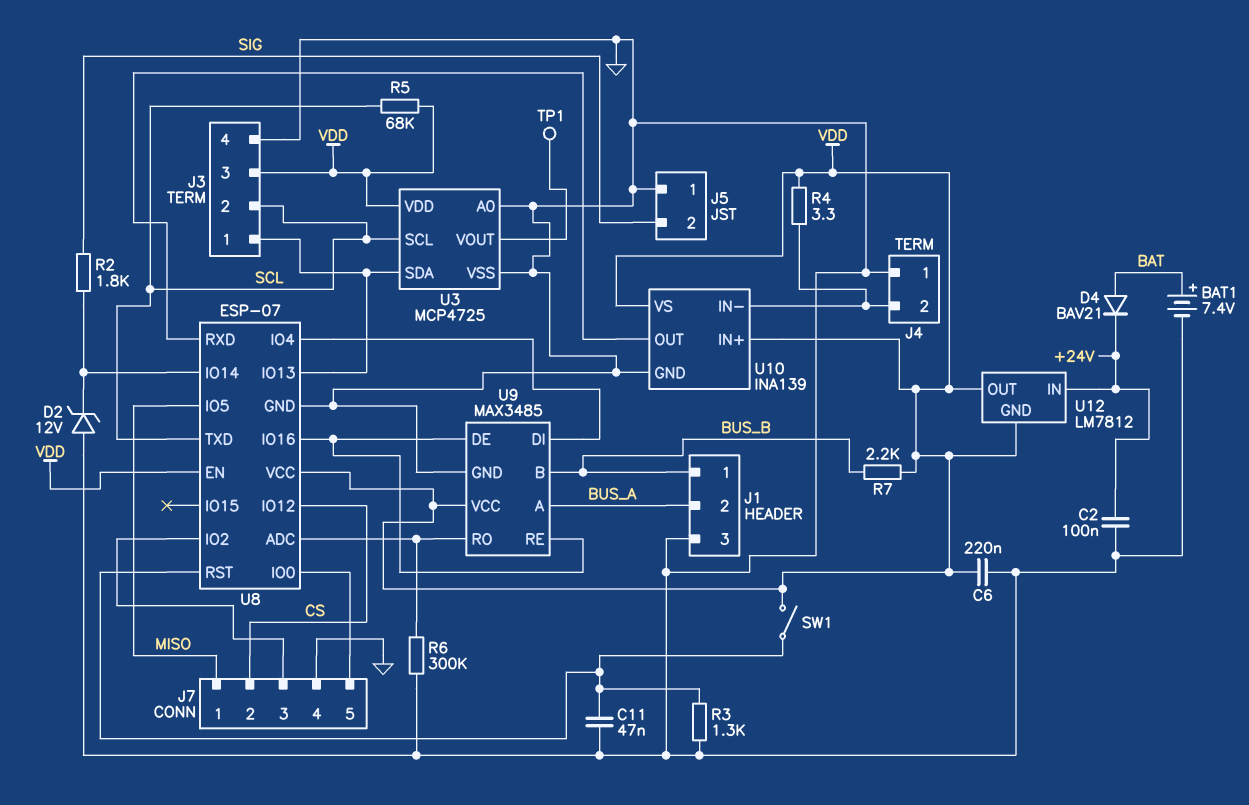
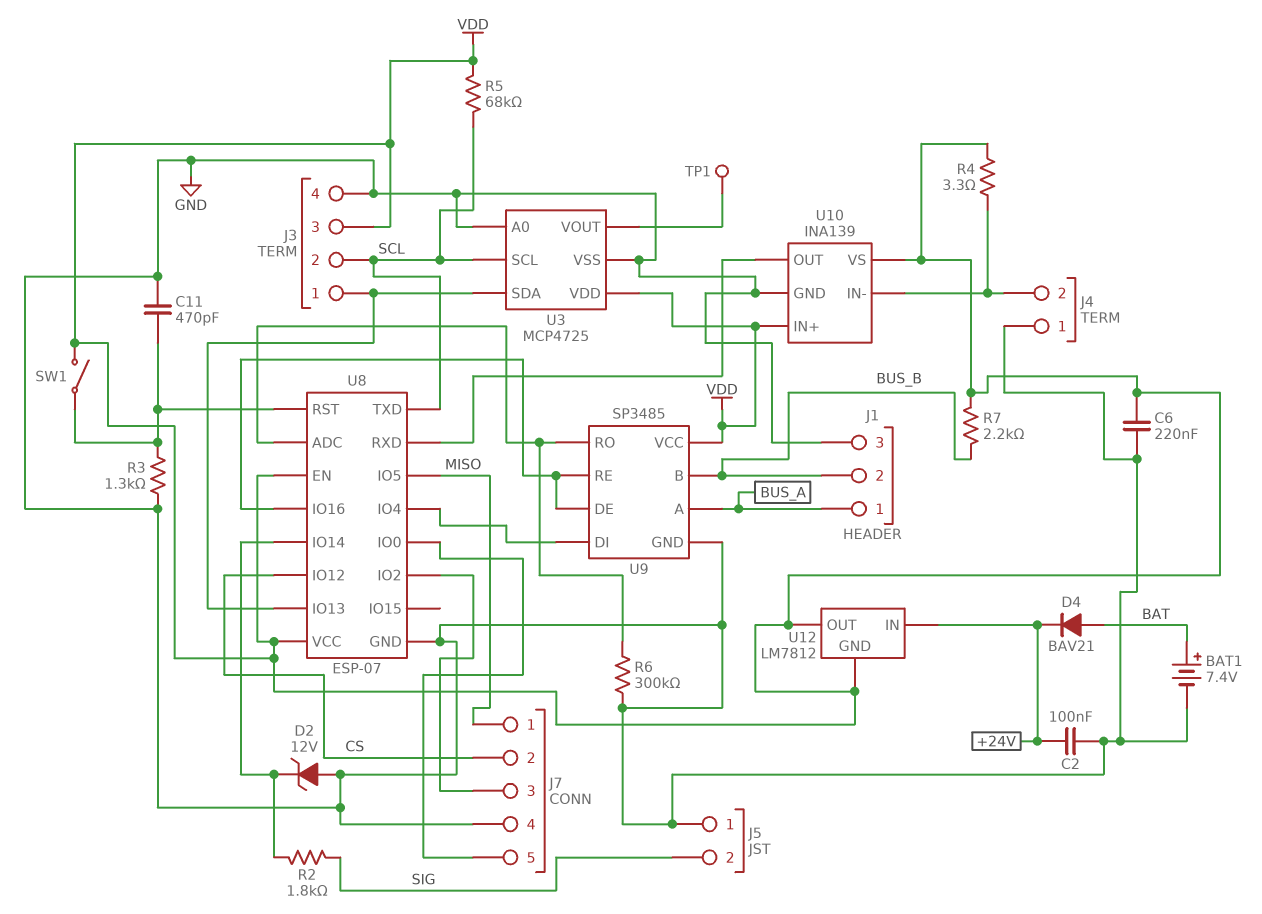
C11: 47nF (GND, U8/RST) -> 470pF (GND, U8/RST)
J1 pin 1: BUS_B -> BUS_A
J1 pin 2: BUS_A -> BUS_B
U9: MAX3485 -> SP3485

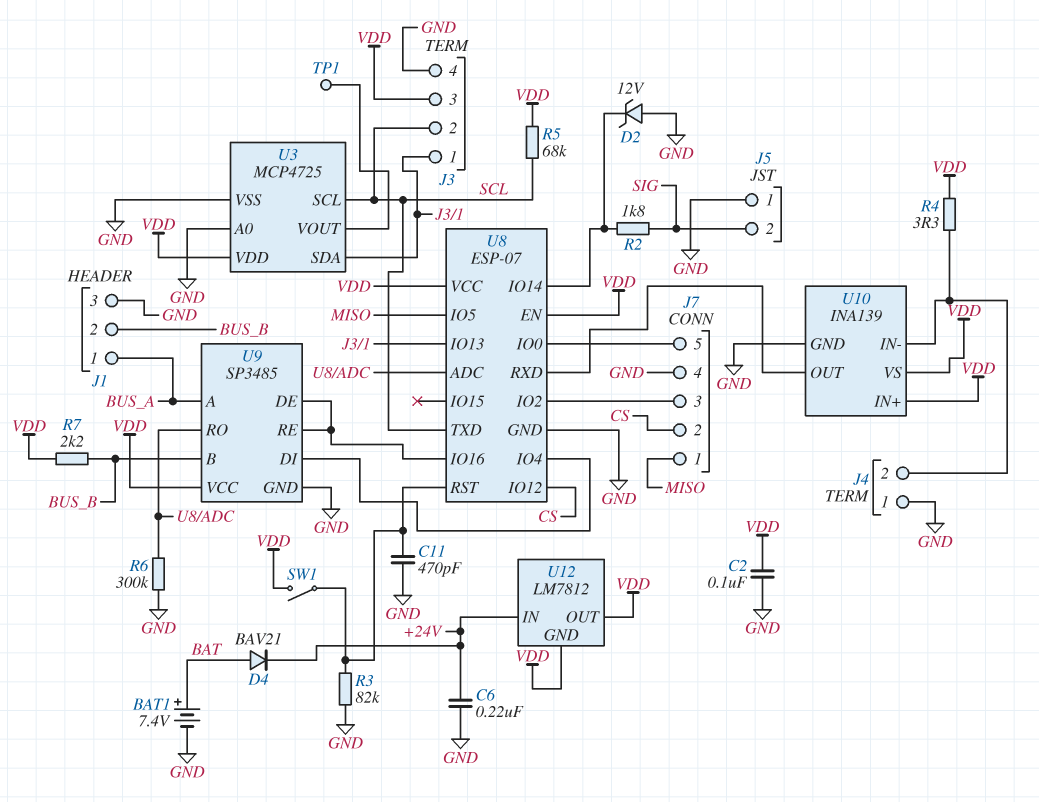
C2: 100nF (+24V, GND) -> 100nF (GND, VDD)
C6: 220nF (GND, VDD) -> 220nF (+24V, GND)
R3: 1.3k (GND, U8/RST) -> 82k (GND, U8/RST)

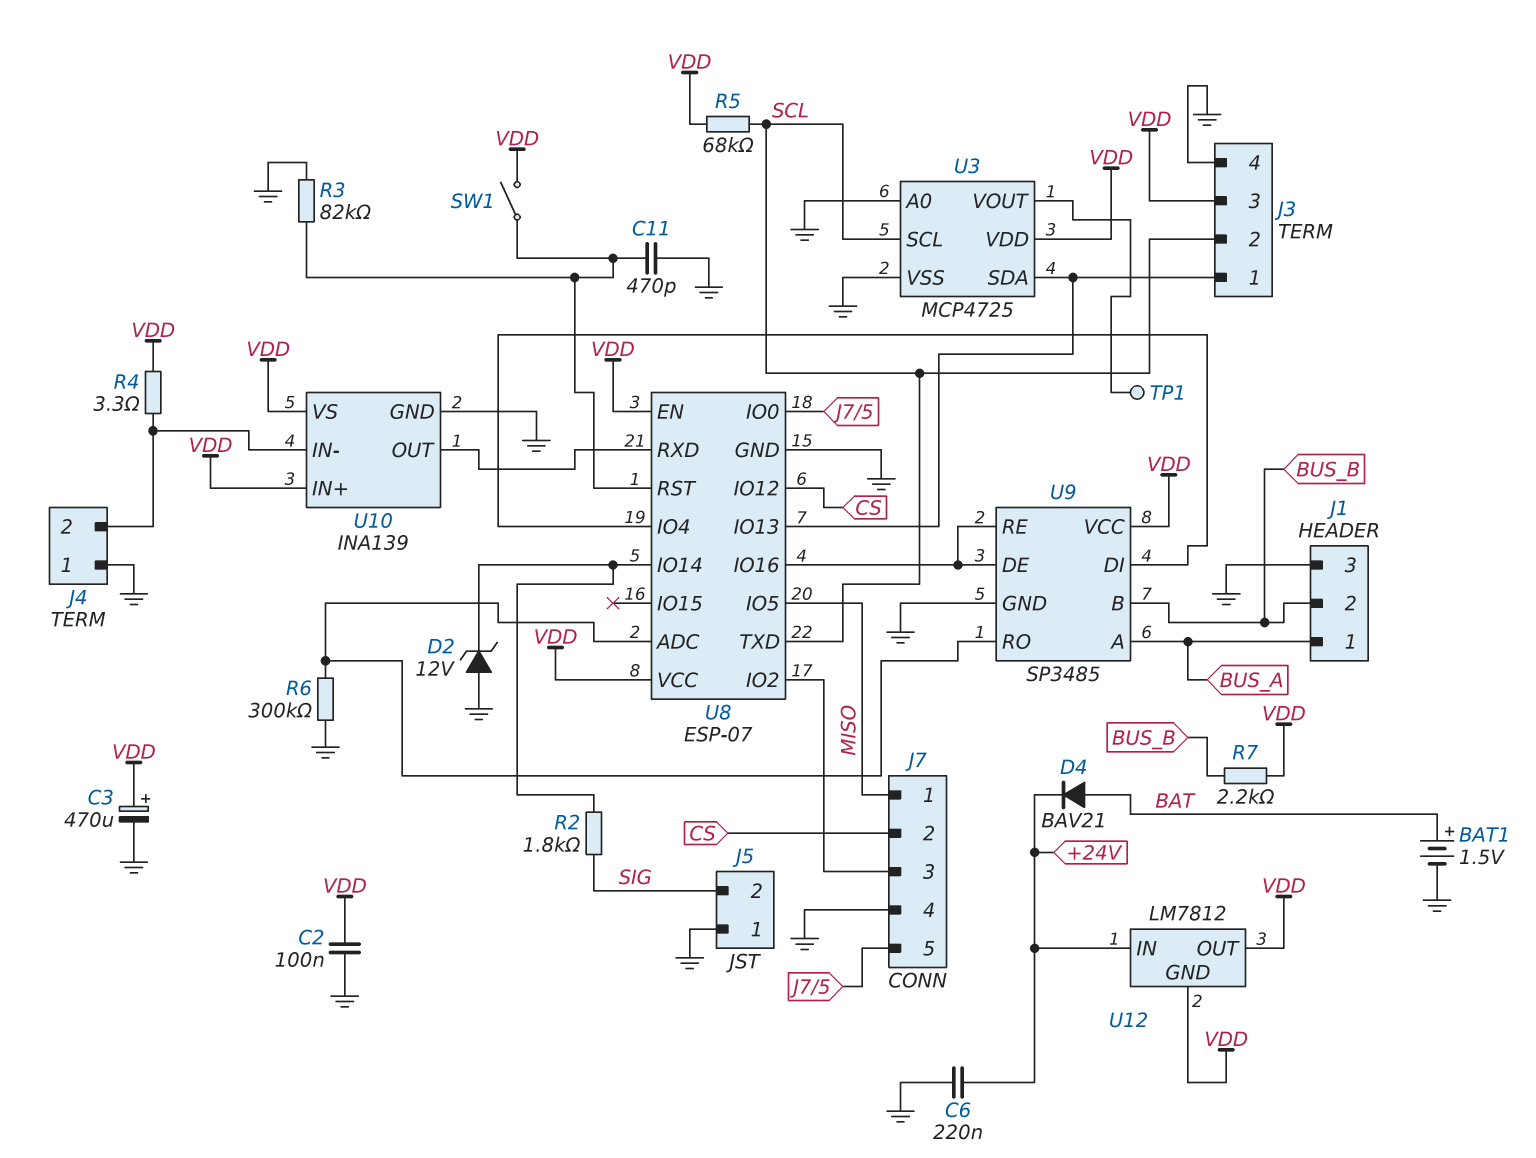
BAT1: 7.4V (plus BAT, minus GND) -> 1.5V (plus BAT, minus GND)
C3: none -> 470uF (plus VDD, minus GND)

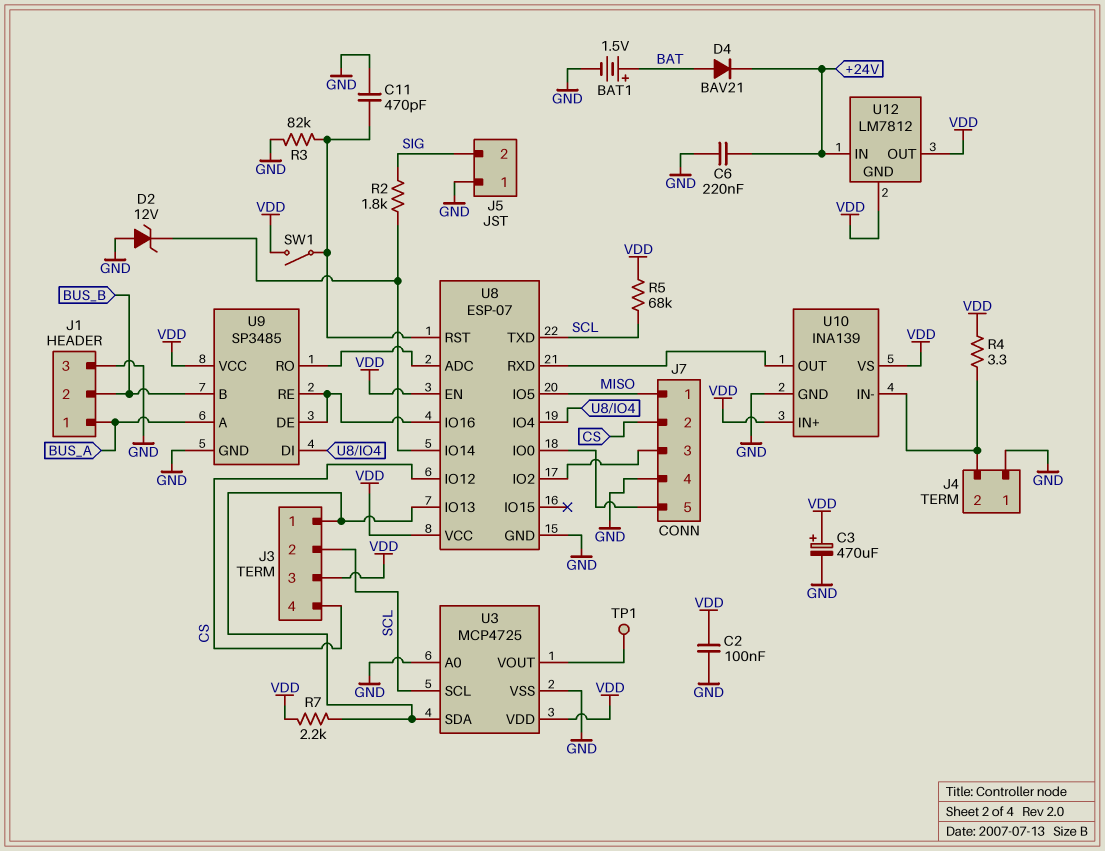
J3 pin 4: GND -> CS
R6: 300k (GND, U8/ADC) -> none
R7: 2.2k (BUS_B, VDD) -> 2.2k (J3/1, VDD)

